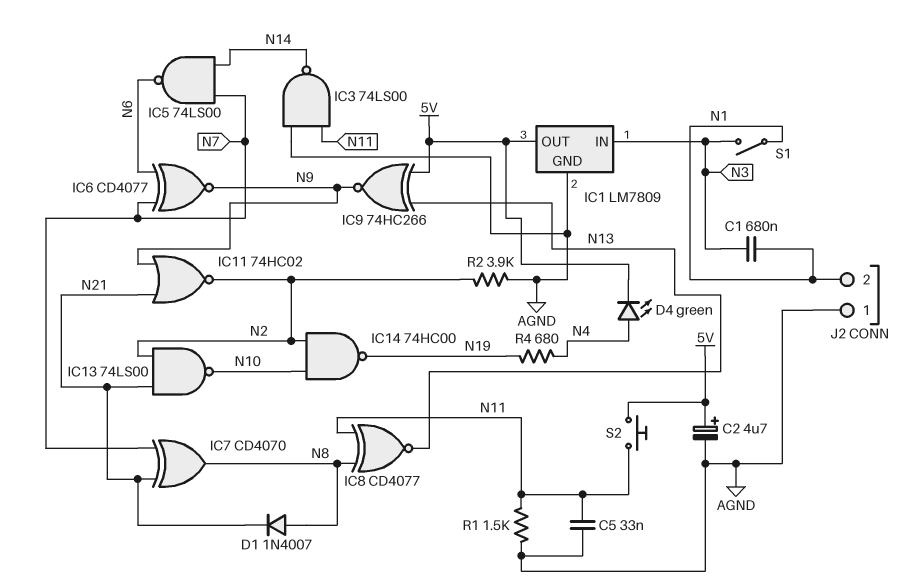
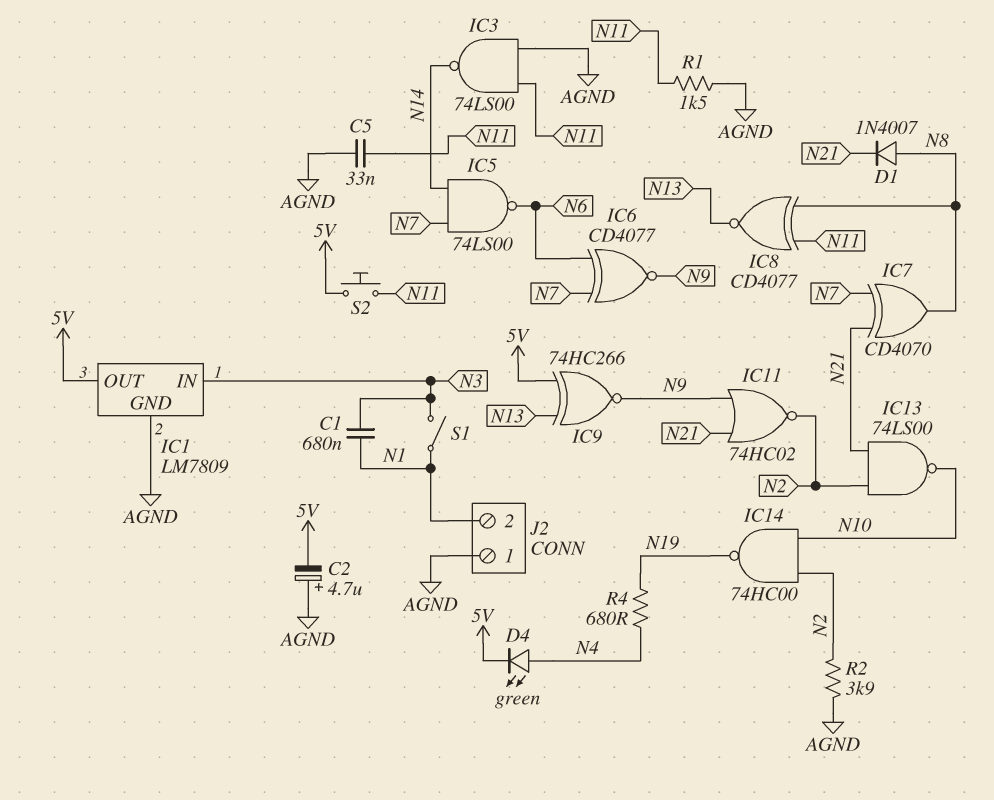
C2: 4.7uF (plus 5V, minus AGND) -> 4.7uF (plus AGND, minus 5V)

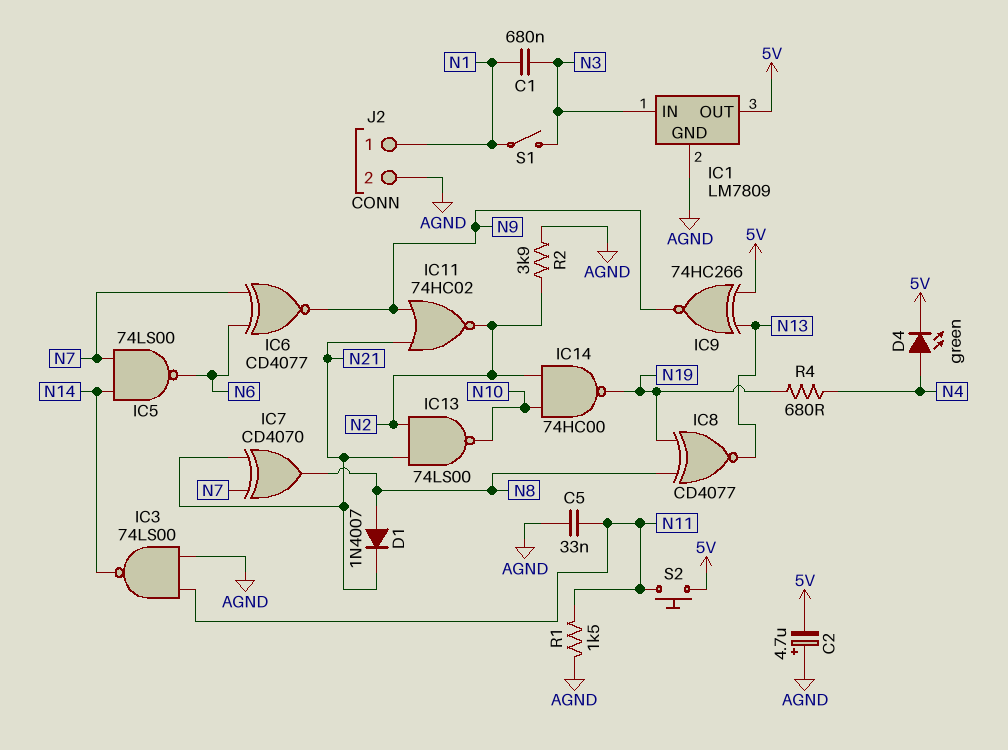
IC8: XNOR CD4077 (in N8, in N11, out N13) -> XNOR CD4077 (in N8, in N19, out N13)
J2 pin 1: AGND -> N1
J2 pin 2: N1 -> AGND

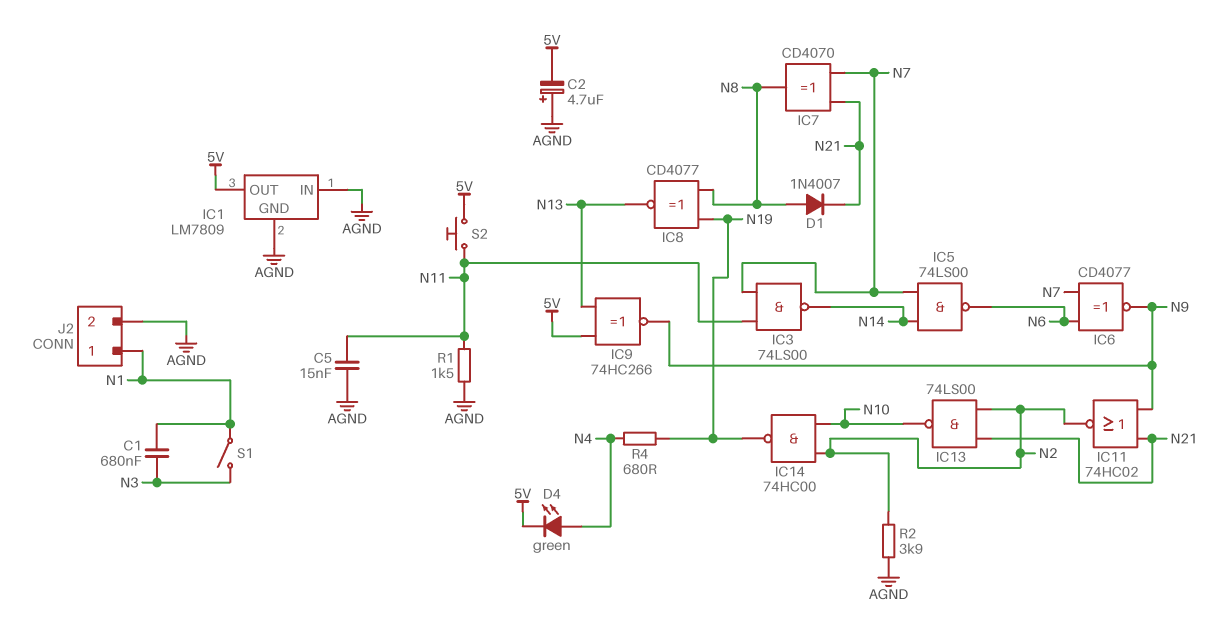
C5: 33nF (AGND, N11) -> 15nF (AGND, N11)
IC1 pin IN: N3 -> AGND
IC3: NAND 74LS00 (in AGND, in N11, out N14) -> NAND 74LS00 (in N7, in N11, out N14)

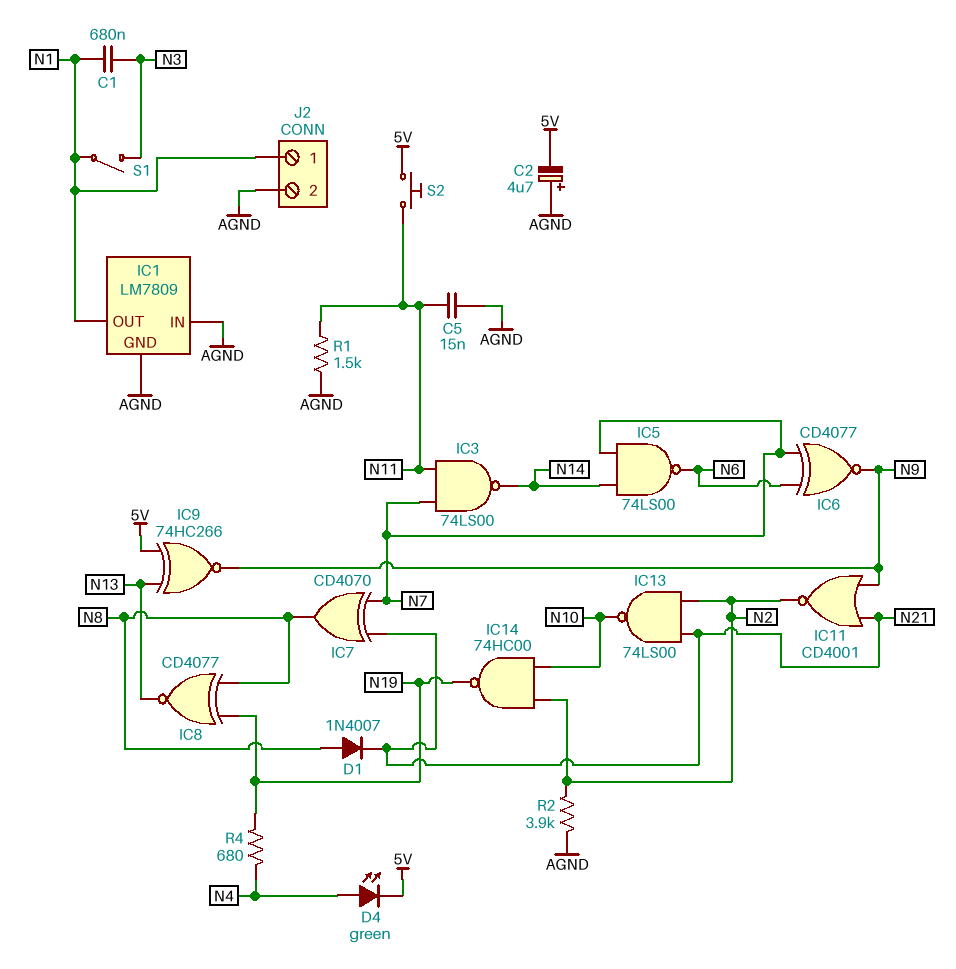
IC1 pin OUT: 5V -> N1
IC11: NOR 74HC02 (in N9, in N21, out N2) -> NOR CD4001 (in N9, in N21, out N2)

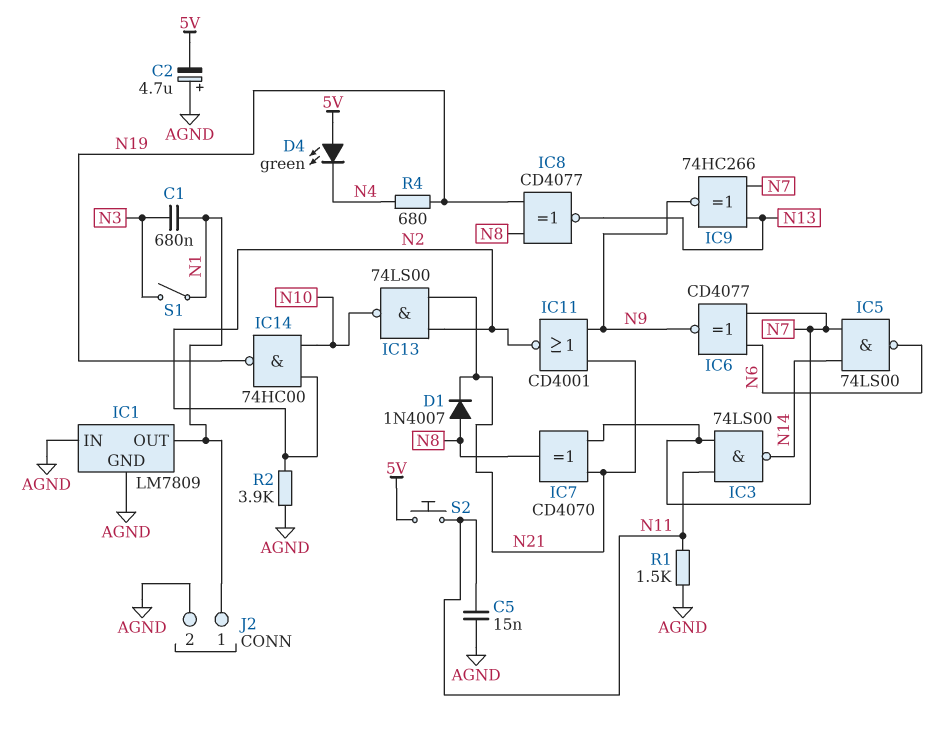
D4: LED green (A N4, K 5V) -> LED green (A 5V, K N4)
IC9: XNOR 74HC266 (in 5V, in N13, out N9) -> XNOR 74HC266 (in N7, in N13, out N9)

